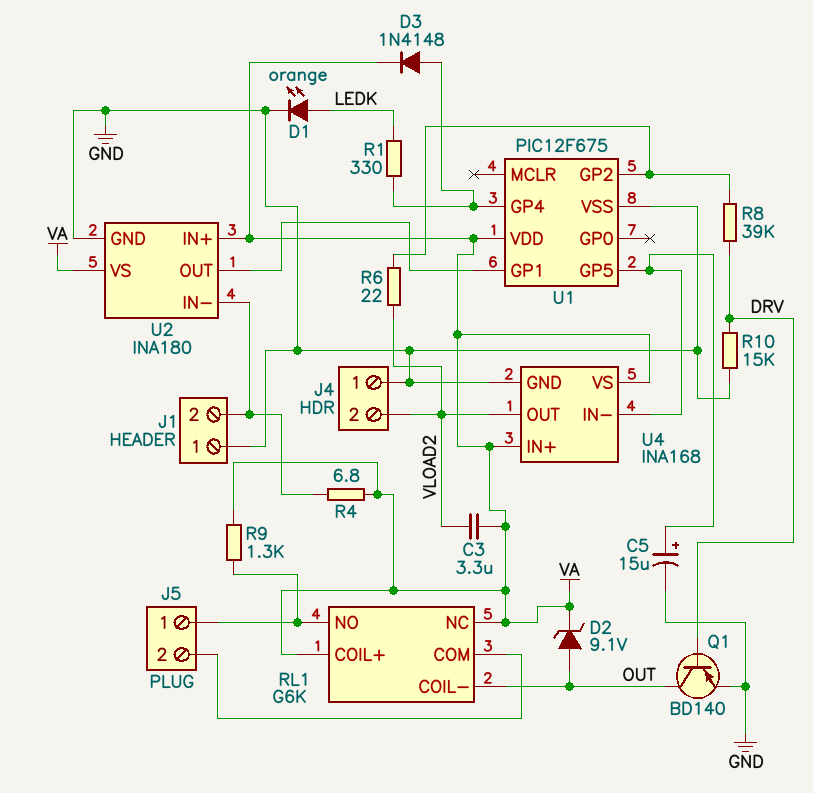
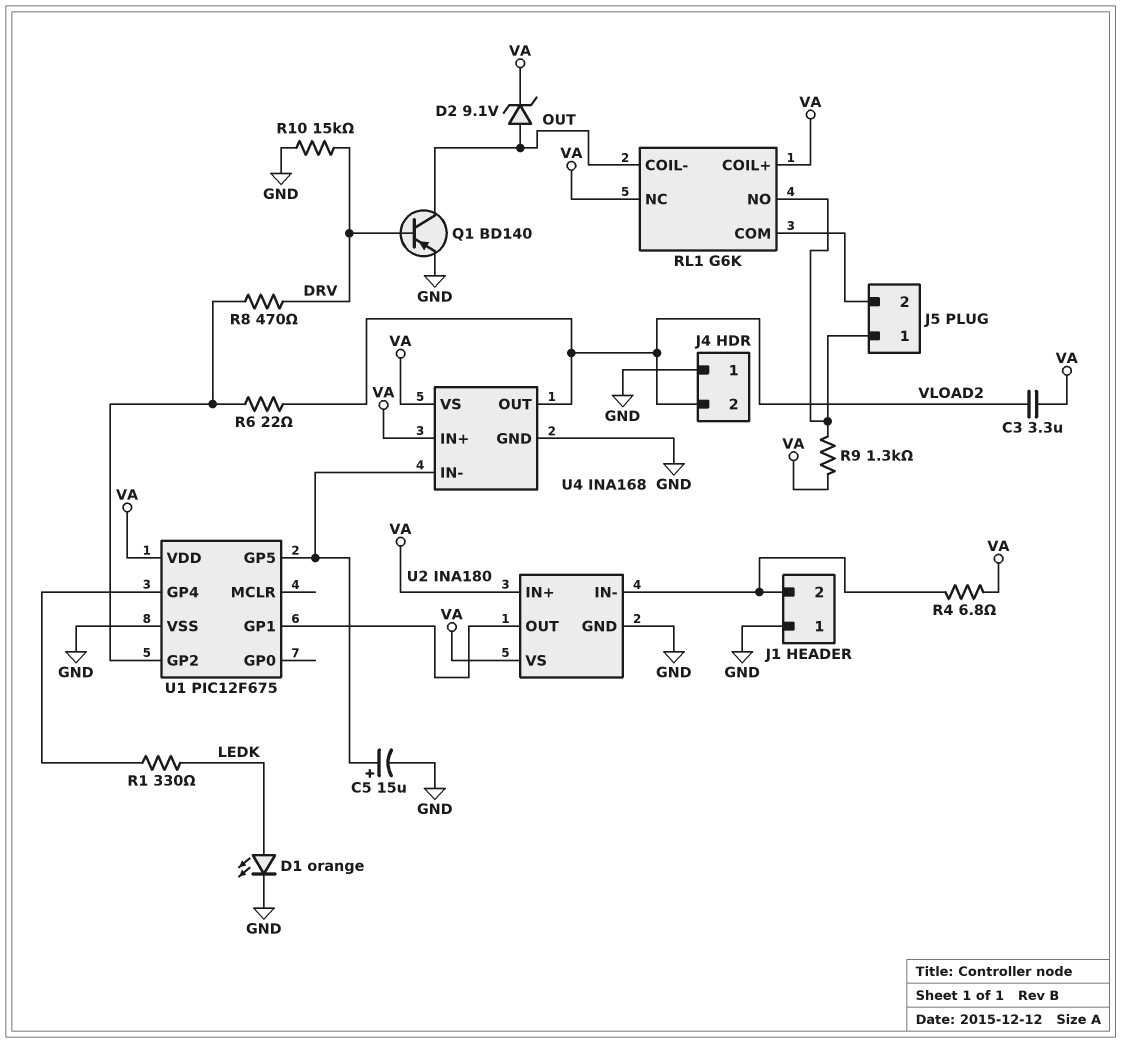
D3: diode 1N4148 (A U1/GP4, K VA) -> none
R8: 39k (DRV, U1/GP2) -> 470 (DRV, U1/GP2)

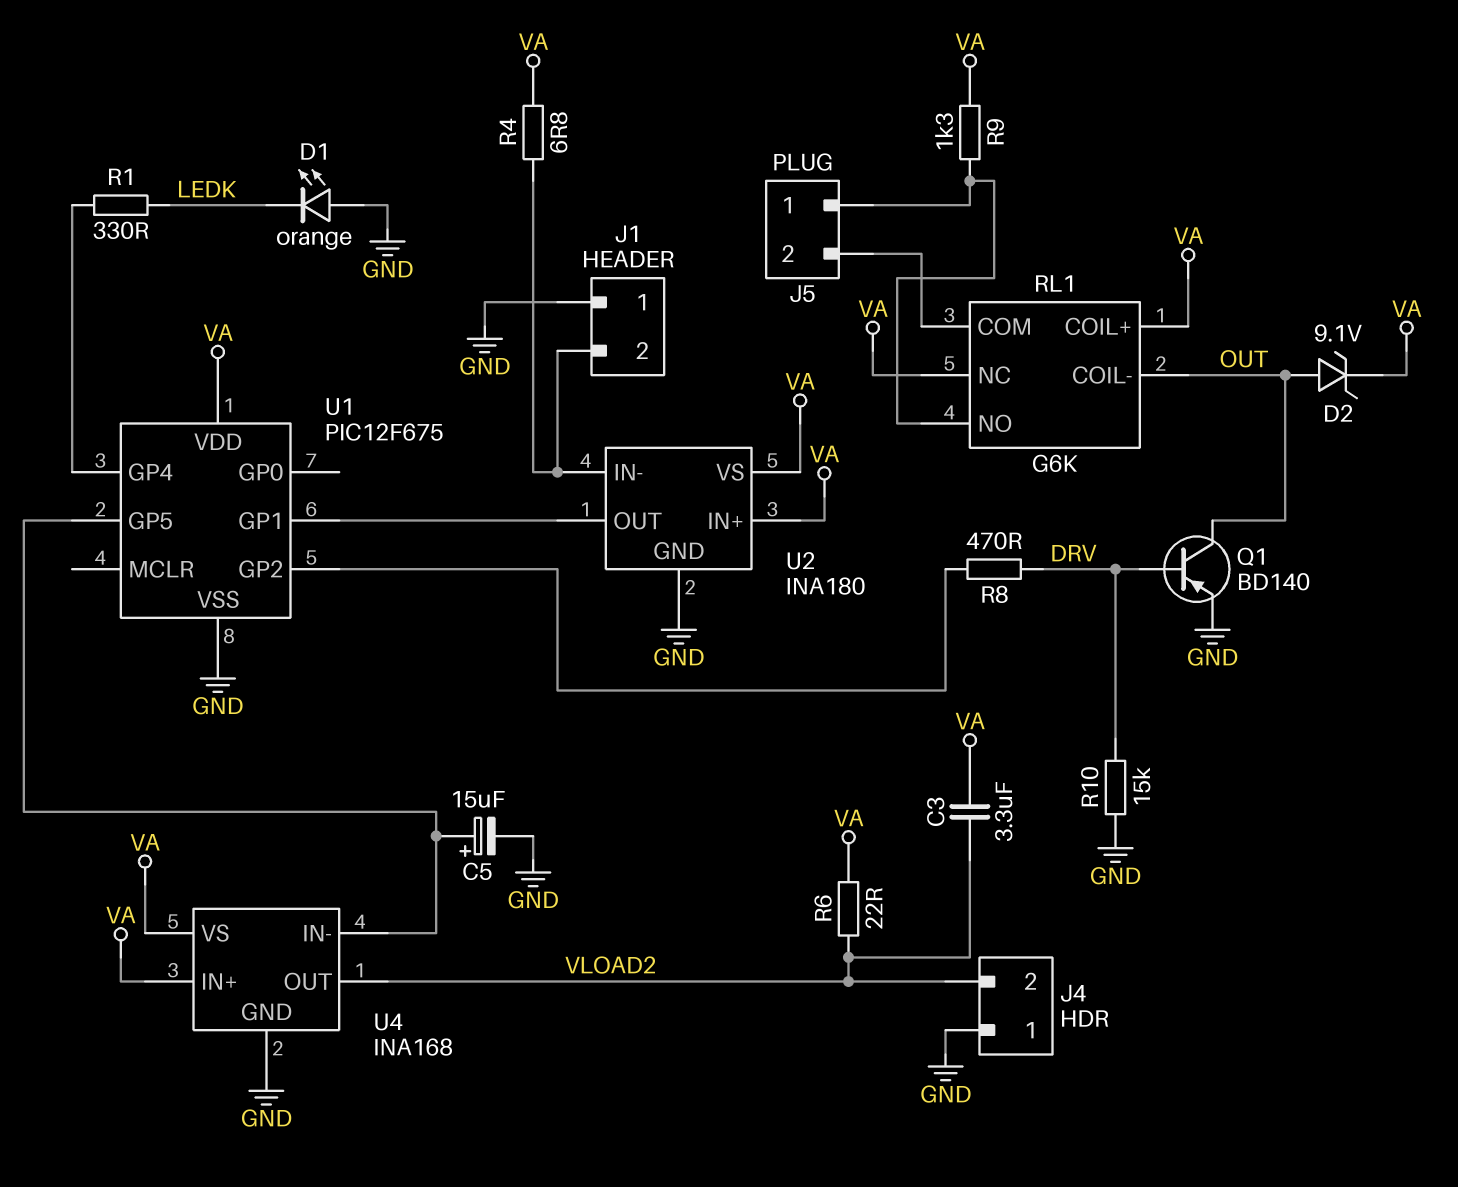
D1: LED orange (A LEDK, K GND) -> LED orange (A GND, K LEDK)
R6: 22 (U1/GP2, VLOAD2) -> 22 (VA, VLOAD2)

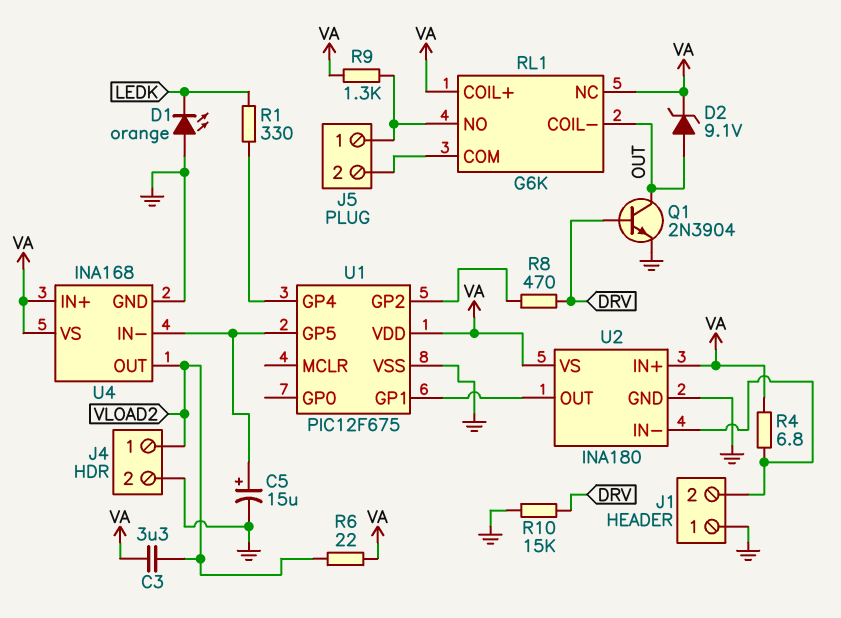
J4 pin 1: GND -> VLOAD2
J4 pin 2: VLOAD2 -> GND
Q1: PNP BD140 (B DRV, C OUT, E GND) -> NPN 2N3904 (B DRV, C OUT, E GND)

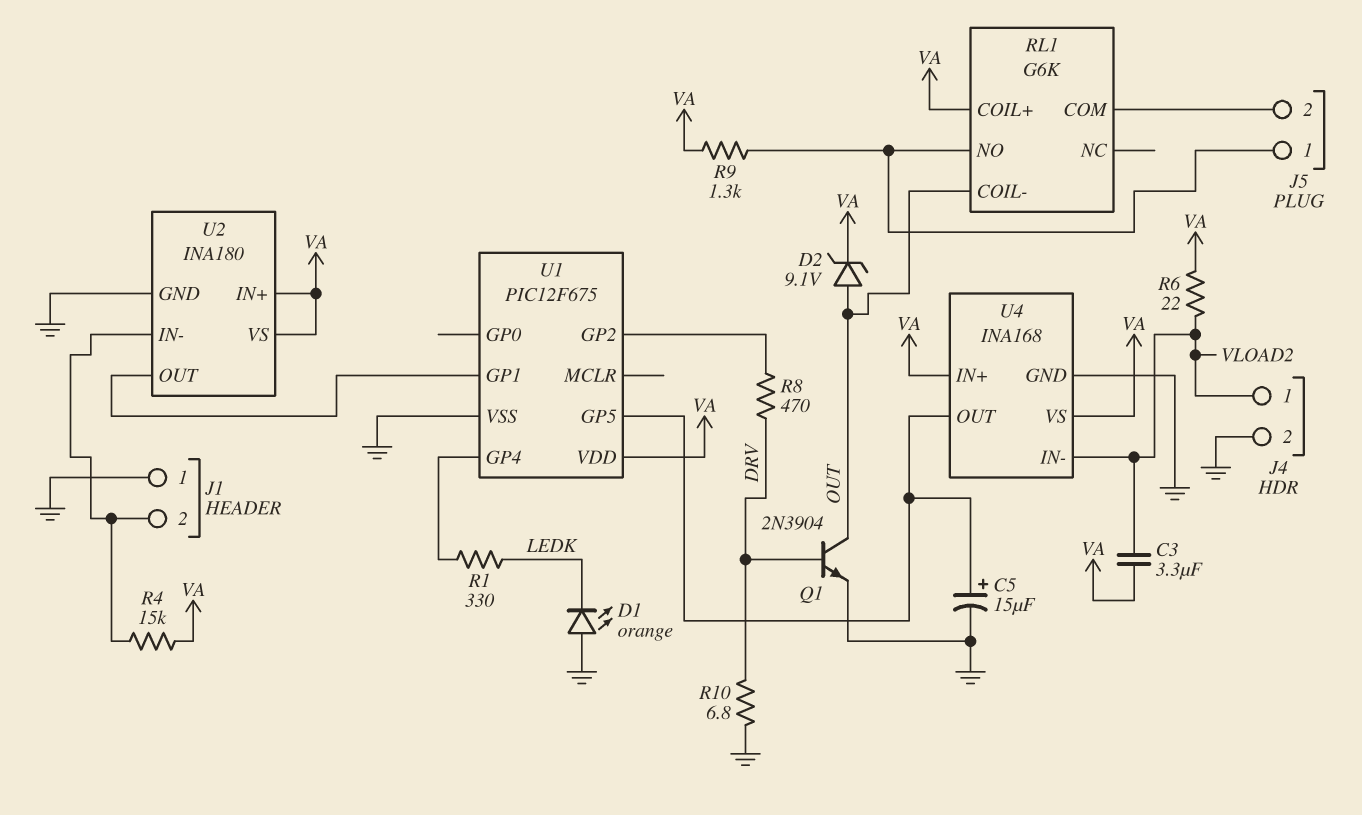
R4: 6.8 (J1/2, VA) -> 15k (J1/2, VA)
R10: 15k (DRV, GND) -> 6.8 (DRV, GND)
RL1 pin NC: VA -> none
U4 pin IN-: U1/GP5 -> VLOAD2
U4 pin OUT: VLOAD2 -> U1/GP5

